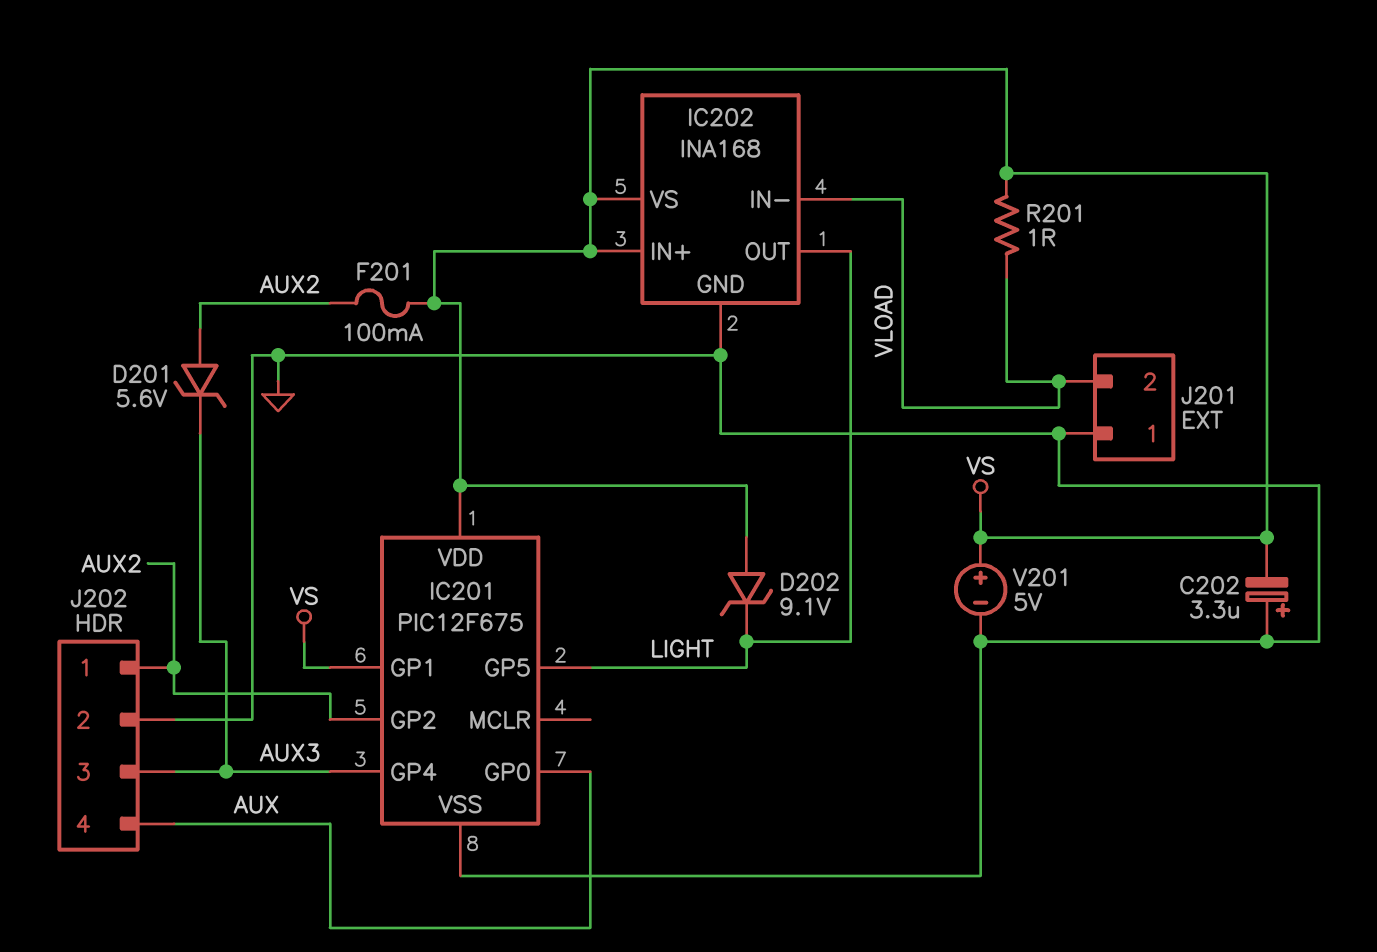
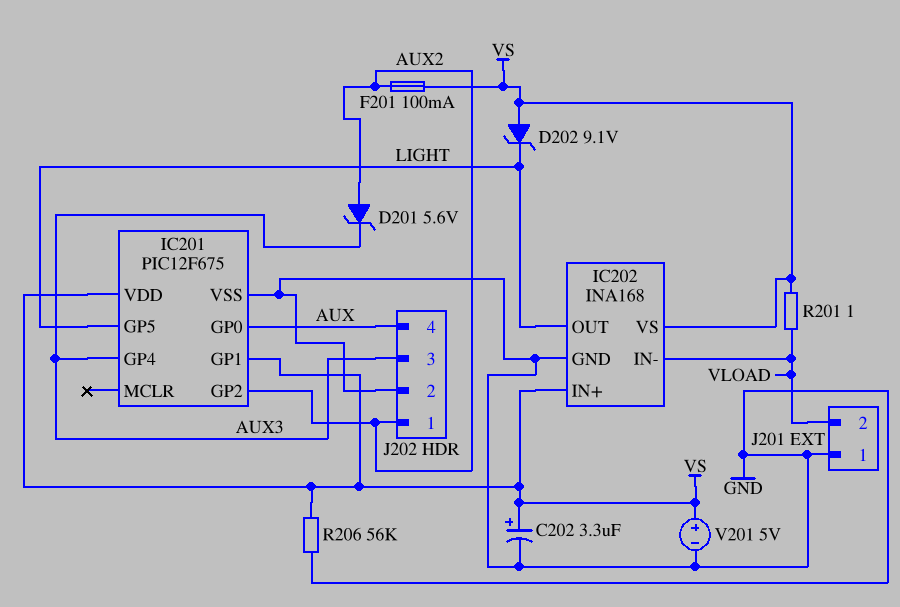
C202: 3.3uF (plus GND, minus VS) -> 3.3uF (plus VS, minus GND)
R206: none -> 56k (GND, VS)

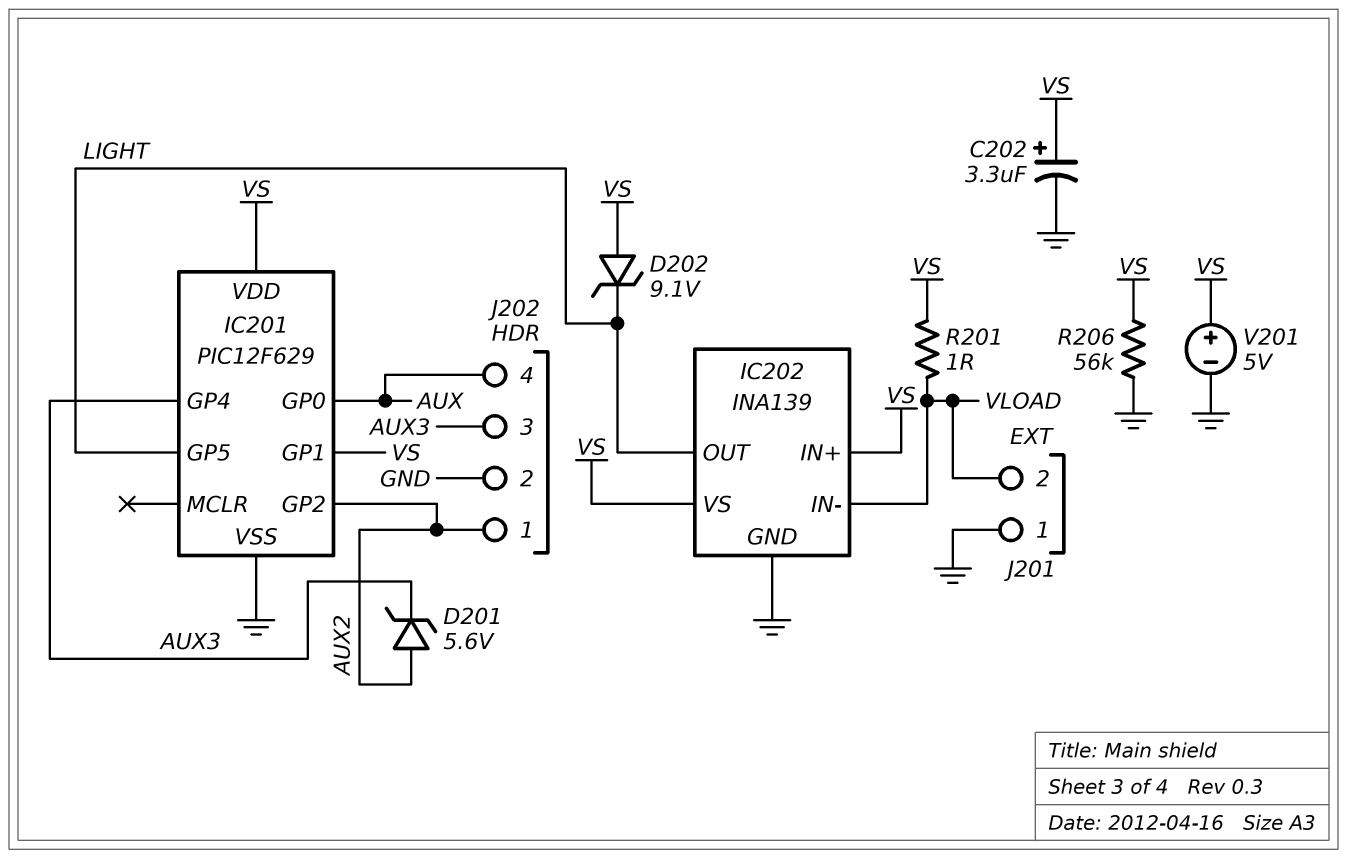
F201: 100mA (AUX2, VS) -> none
IC201: PIC12F675 -> PIC12F629
IC202: INA168 -> INA139

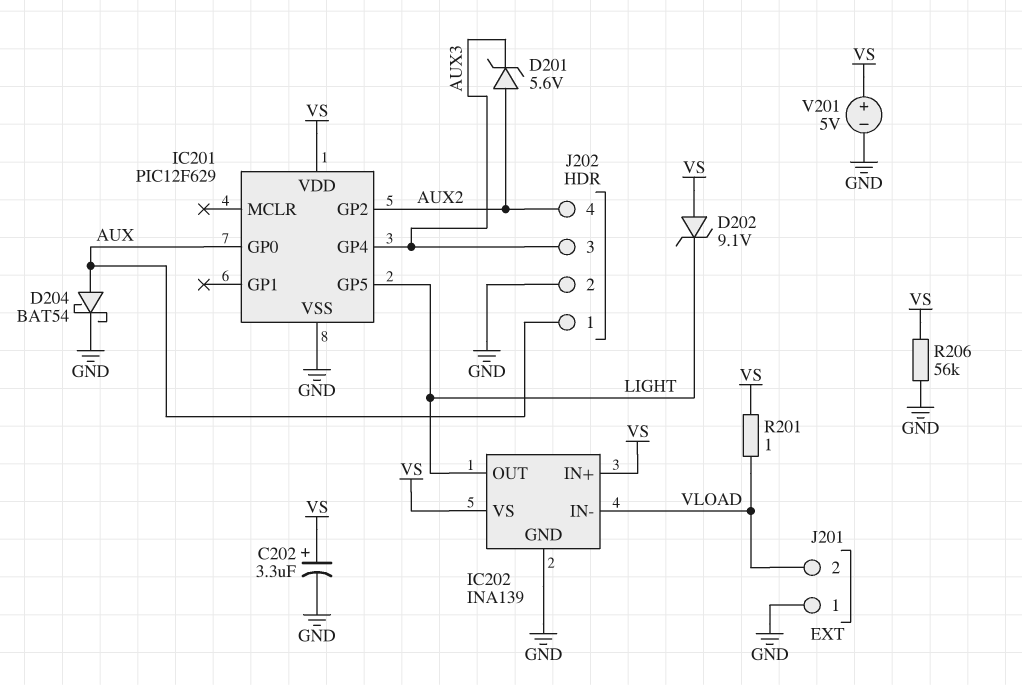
D204: none -> schottky BAT54 (A AUX, K GND)
IC201 pin GP1: VS -> none
J202 pin 1: AUX2 -> AUX
J202 pin 4: AUX -> AUX2

